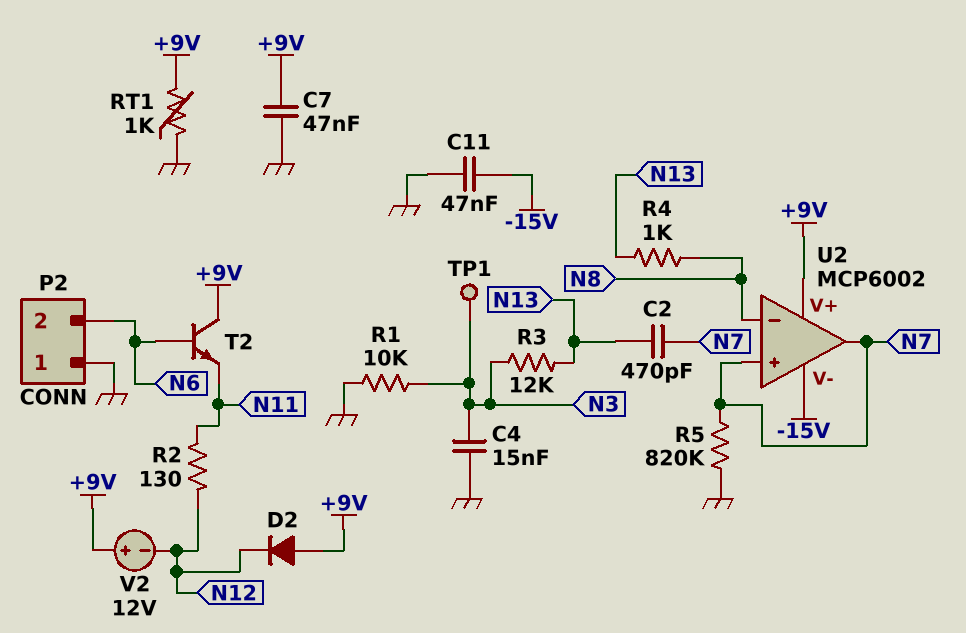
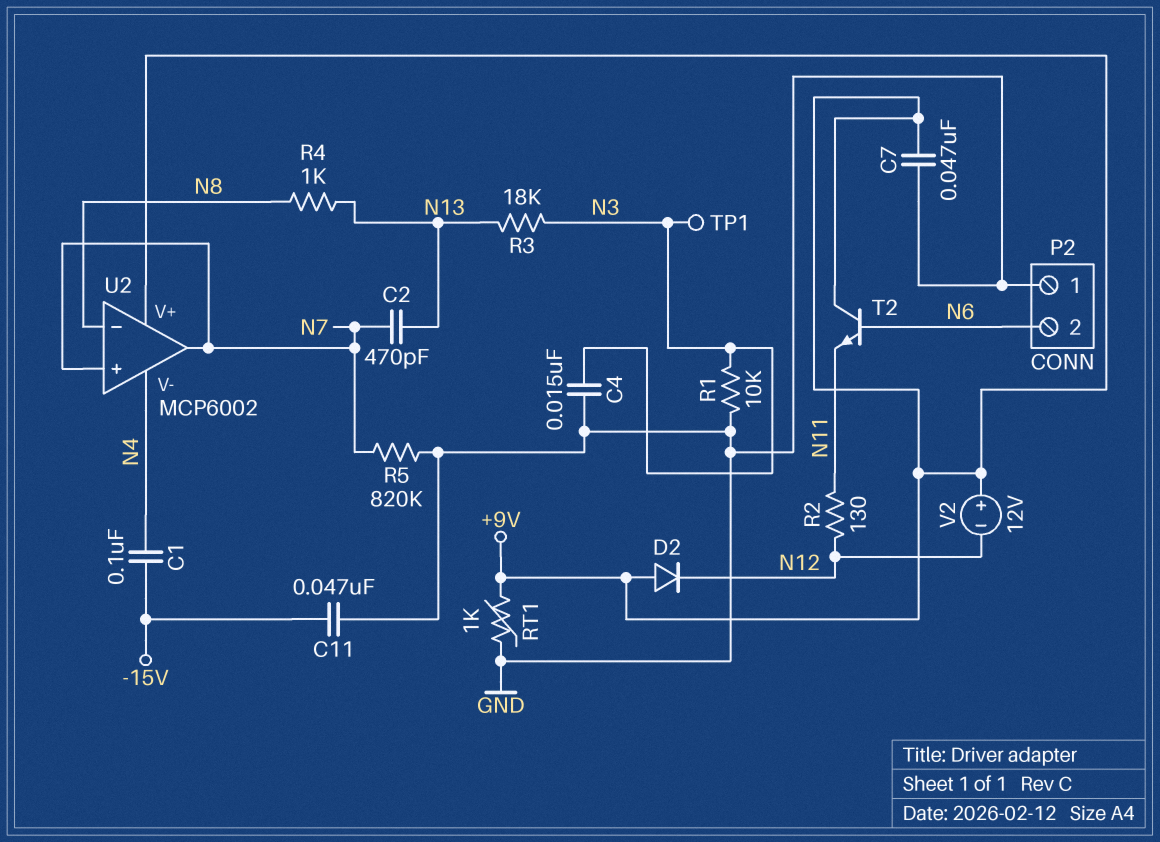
C1: none -> 100nF (-15V, N4)
R3: 12k (N3, N13) -> 18k (N3, N13)
U2 pin V-: -15V -> N4

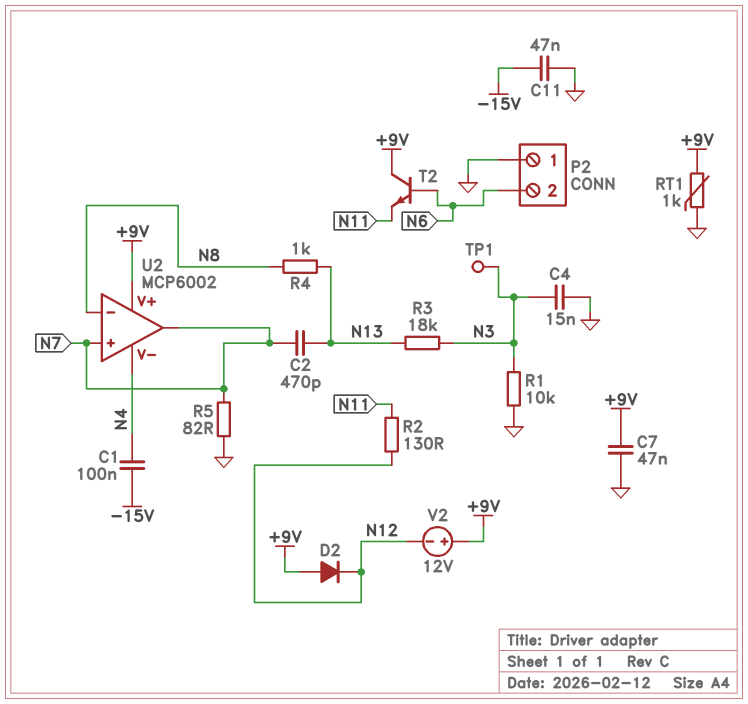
R5: 820k (GND, N7) -> 82 (GND, N7)

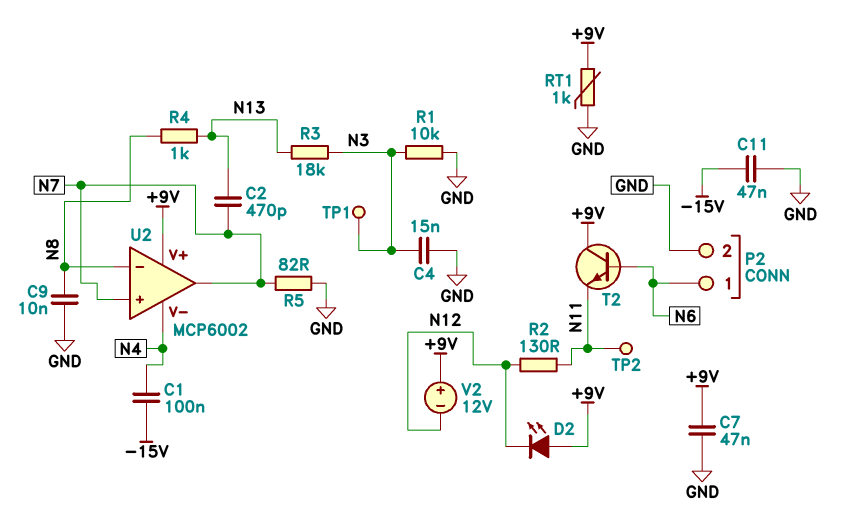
C9: none -> 10nF (GND, N8)
D2: diode (A +9V, K N12) -> LED (A +9V, K N12)
P2 pin 1: GND -> N6
P2 pin 2: N6 -> GND
TP2: none -> test point (N11)

